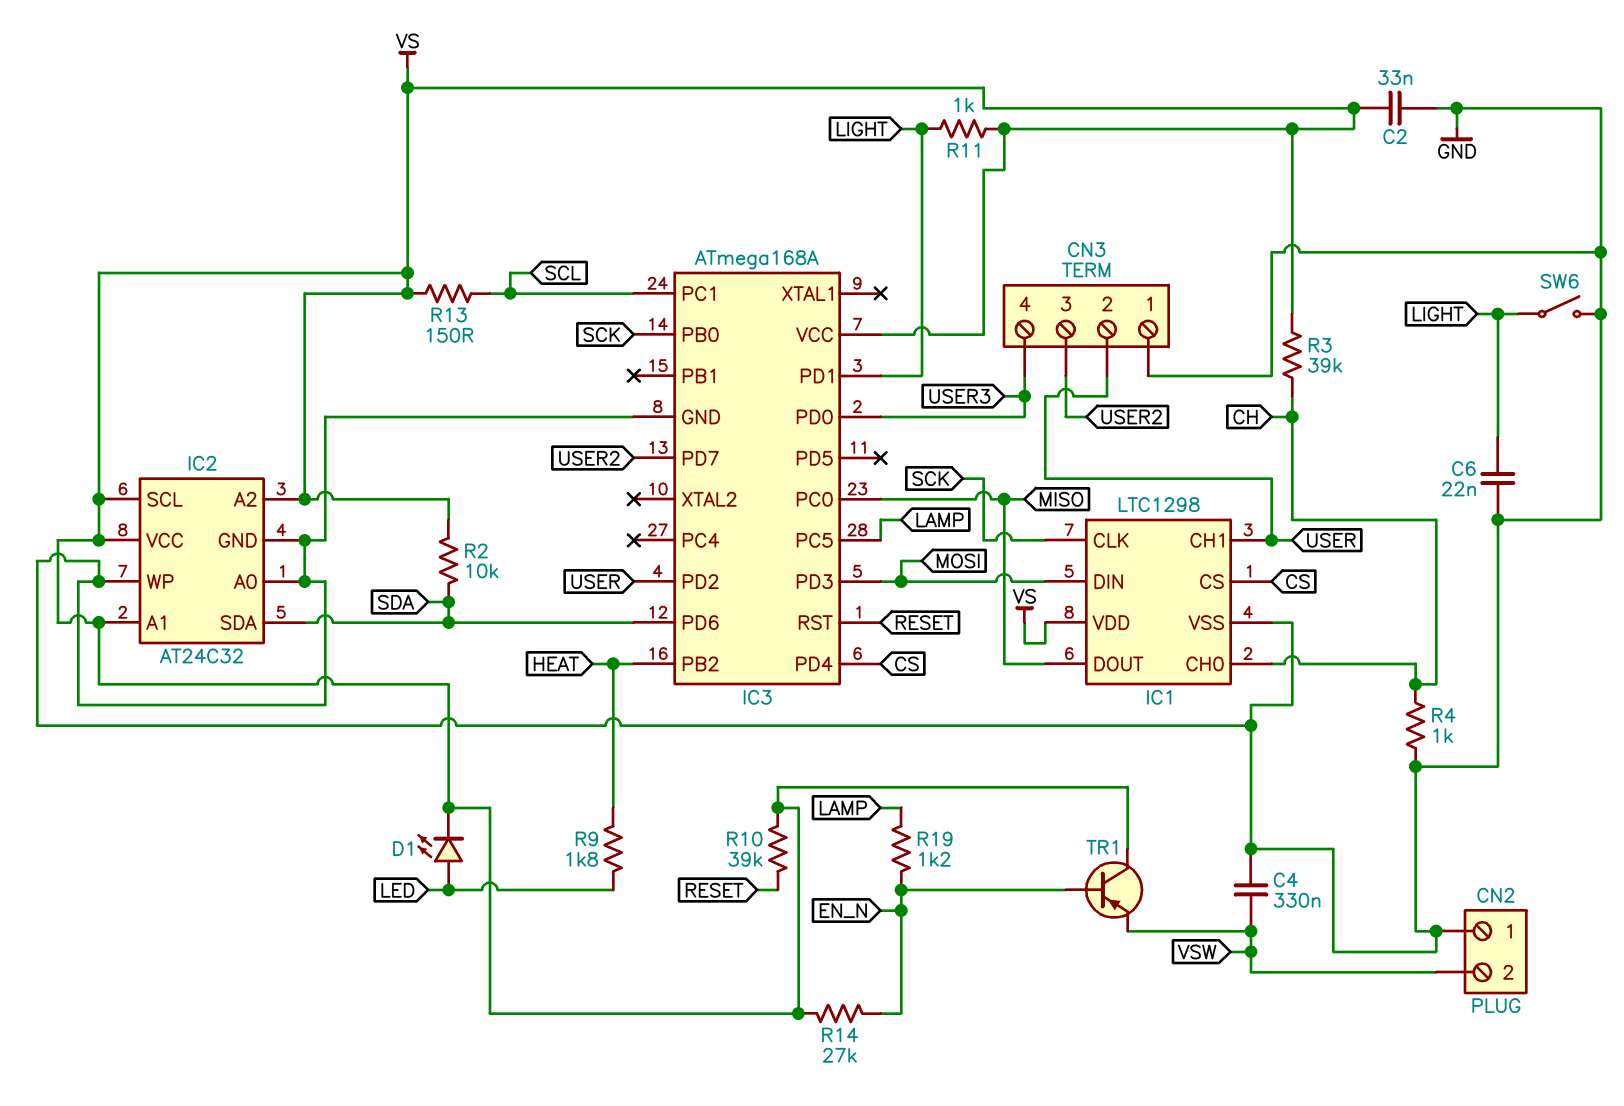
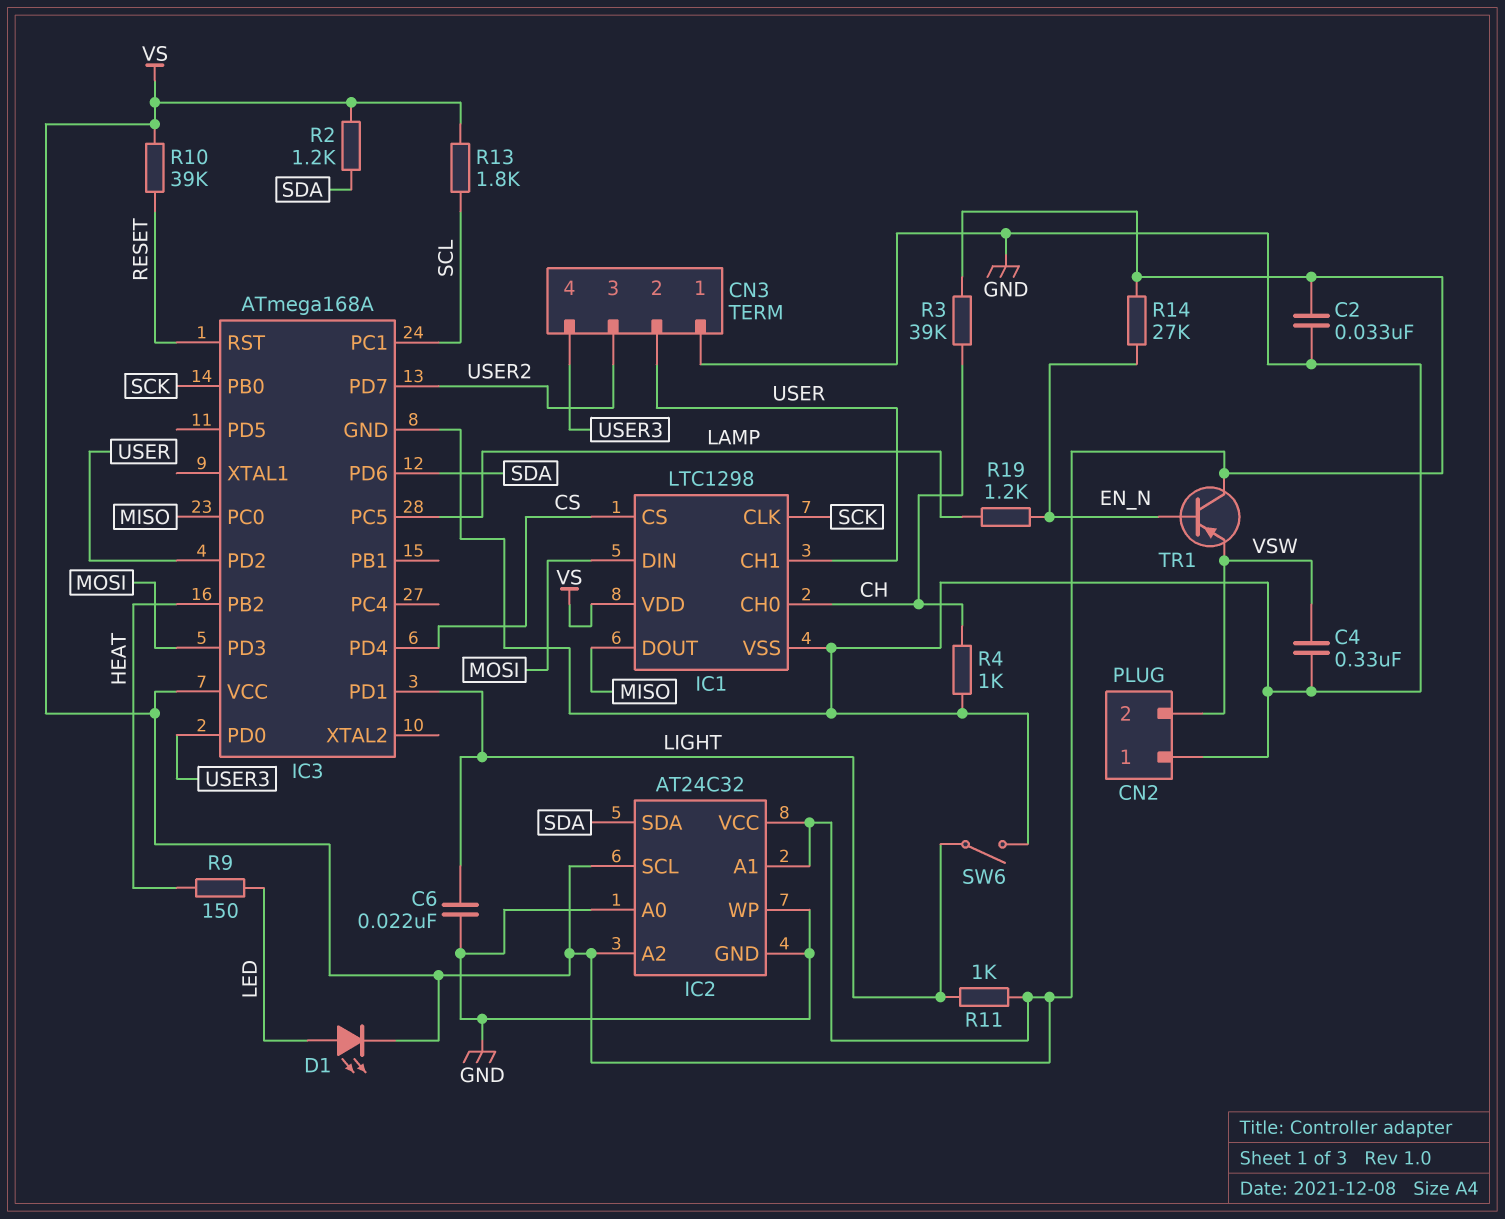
R2: 10k (SDA, VS) -> 1.2k (SDA, VS)
R9: 1.8k (HEAT, LED) -> 150 (HEAT, LED)
R13: 150 (SCL, VS) -> 1.8k (SCL, VS)

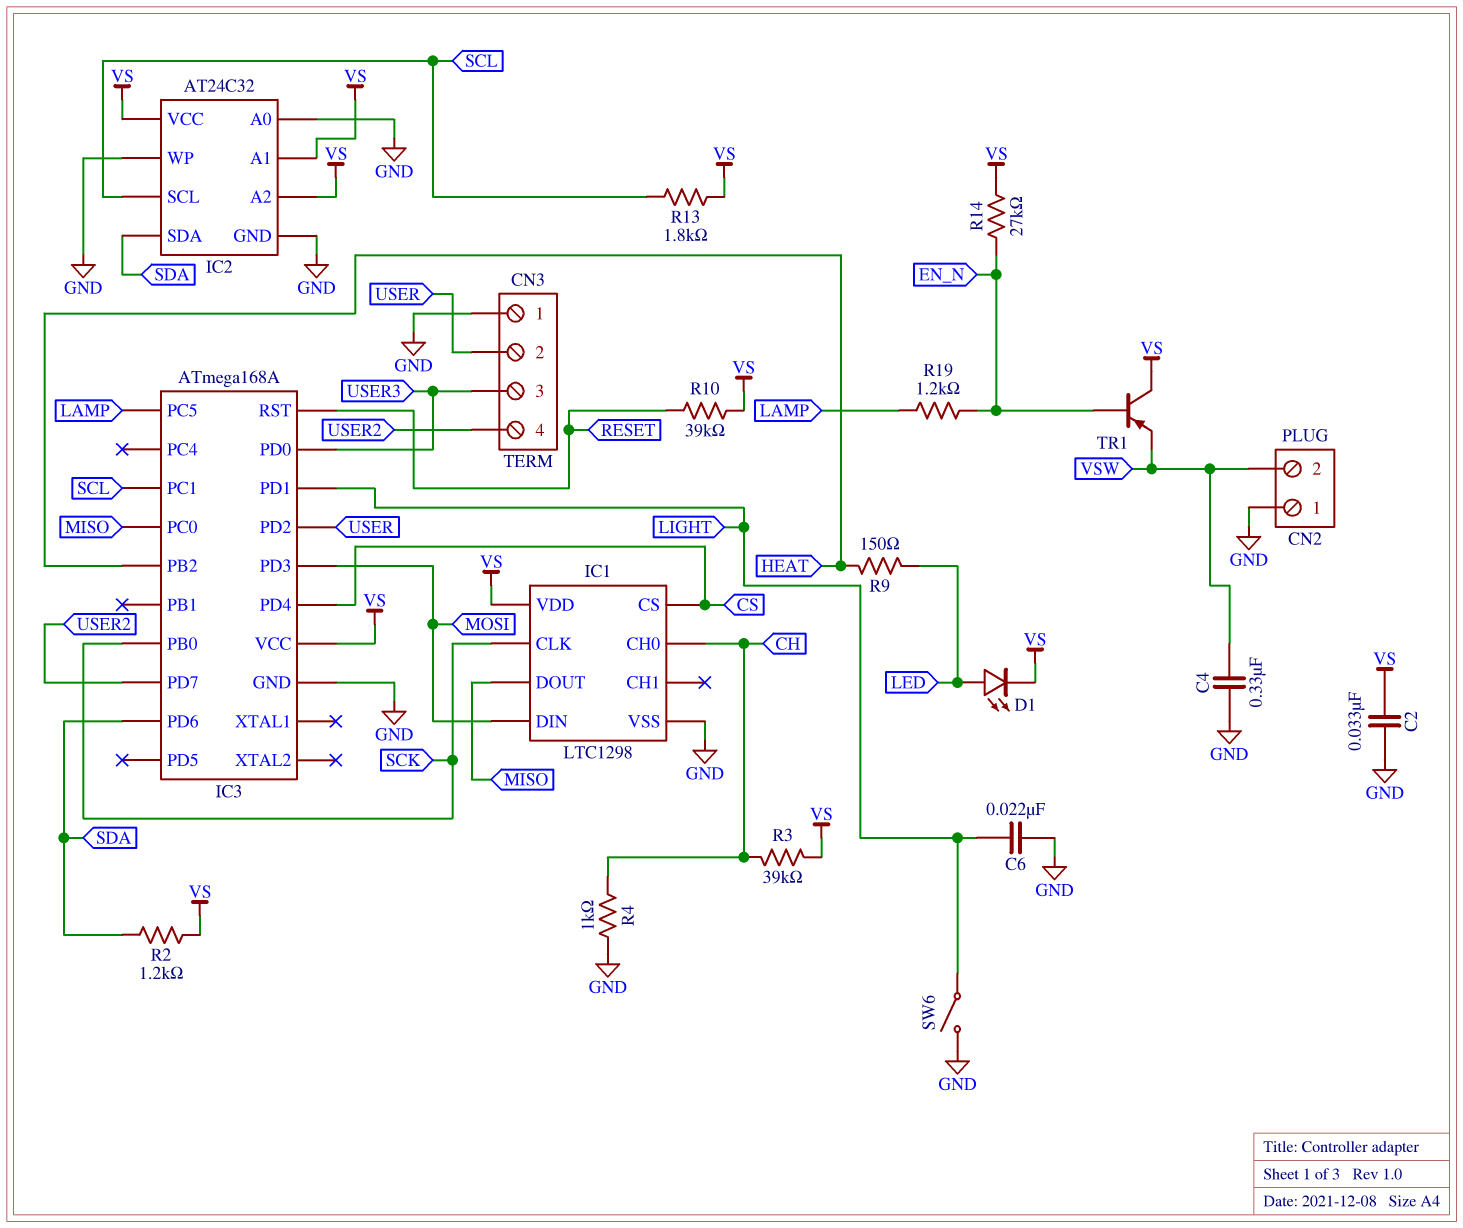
CN3 pin 3: USER2 -> USER3
CN3 pin 4: USER3 -> USER2
IC1 pin CH1: USER -> none
IC2 pin SCL: VS -> SCL
R11: 1k (LIGHT, VS) -> none

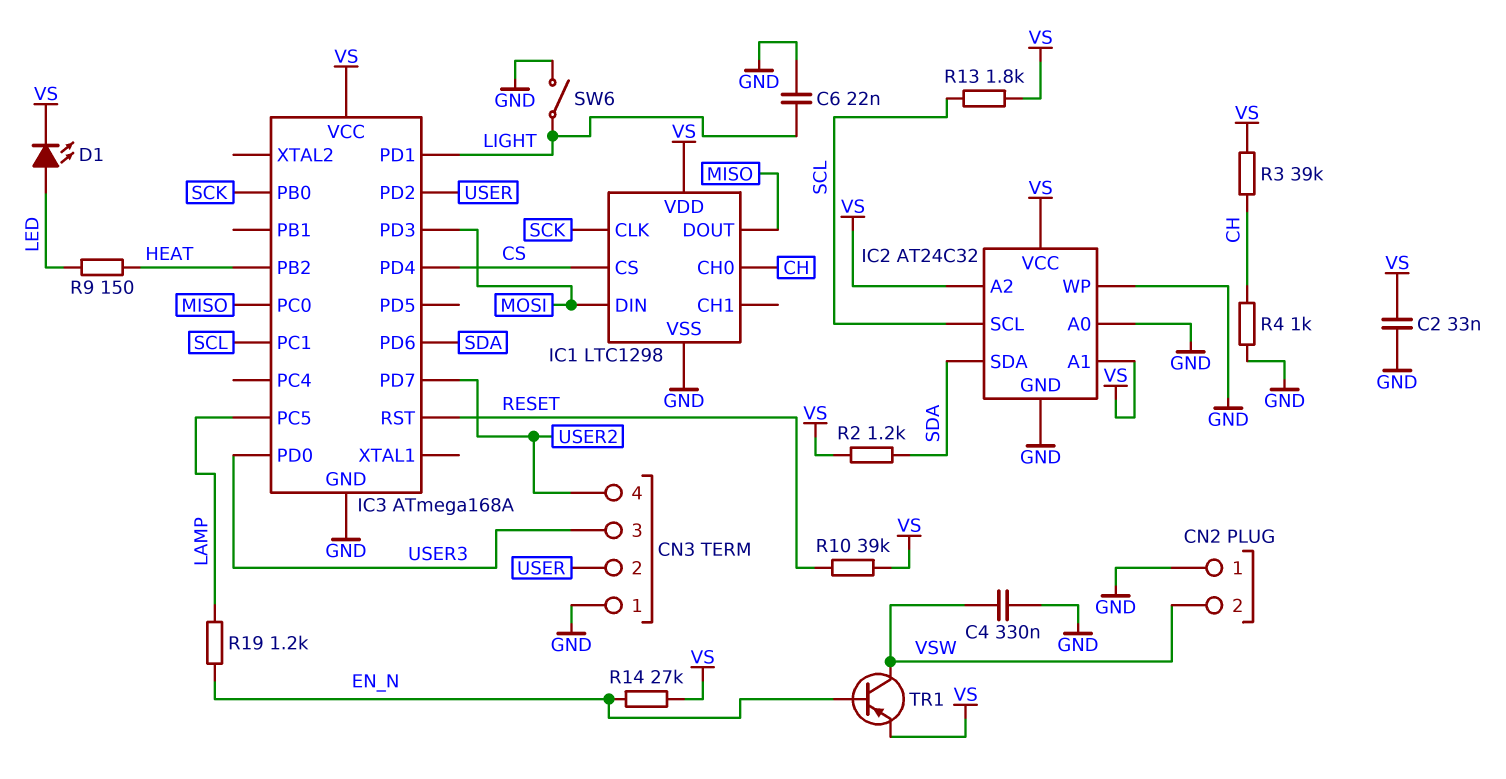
TR1: PNP (B EN_N, C VS, E VSW) -> PNP (B EN_N, C VSW, E VS)

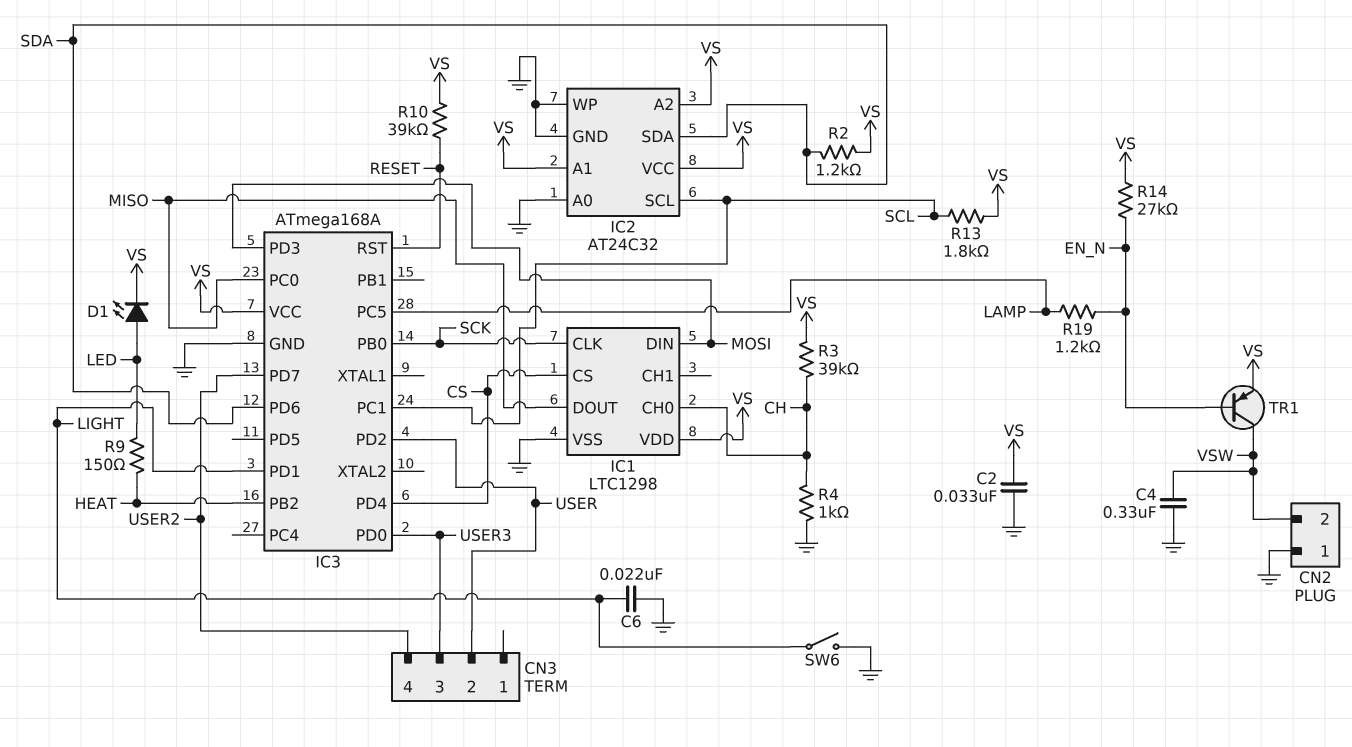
CN3 pin 1: GND -> none

